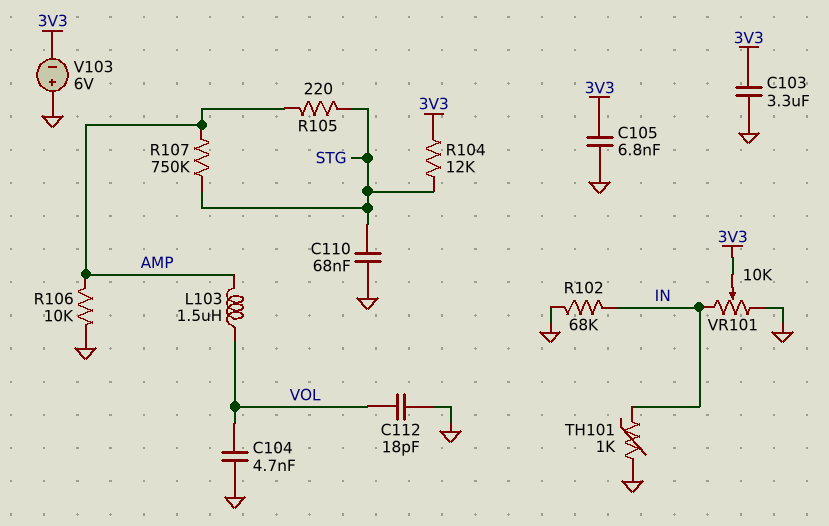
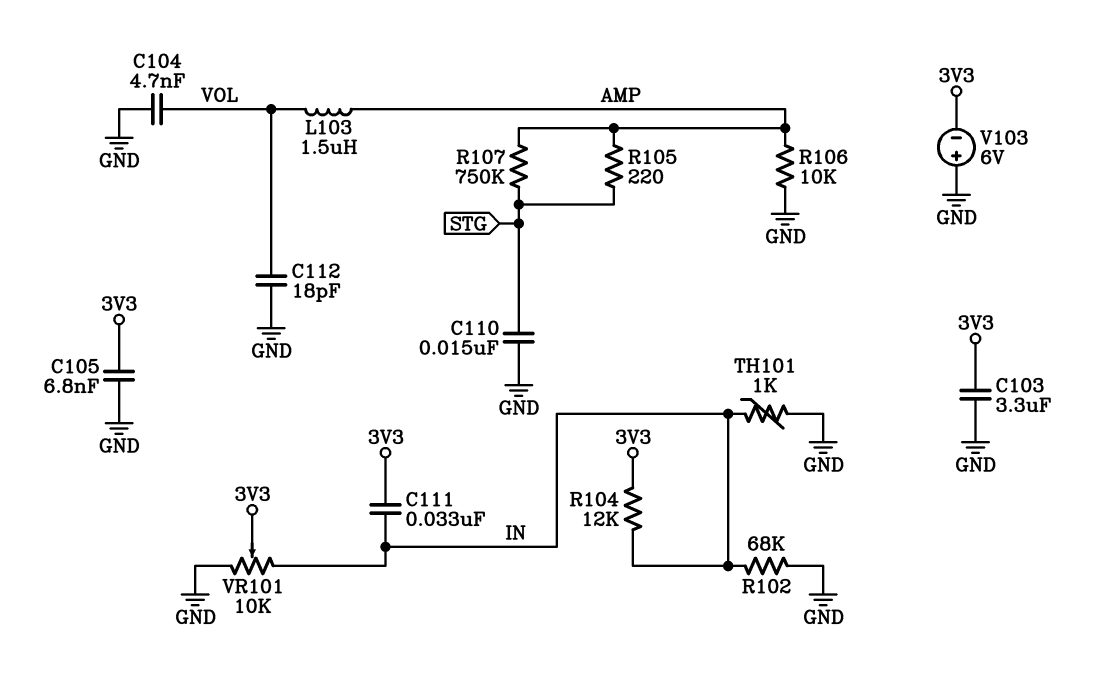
C110: 68nF (GND, STG) -> 15nF (GND, STG)
C111: none -> 33nF (3V3, IN)
R104: 12k (3V3, STG) -> 12k (3V3, IN)

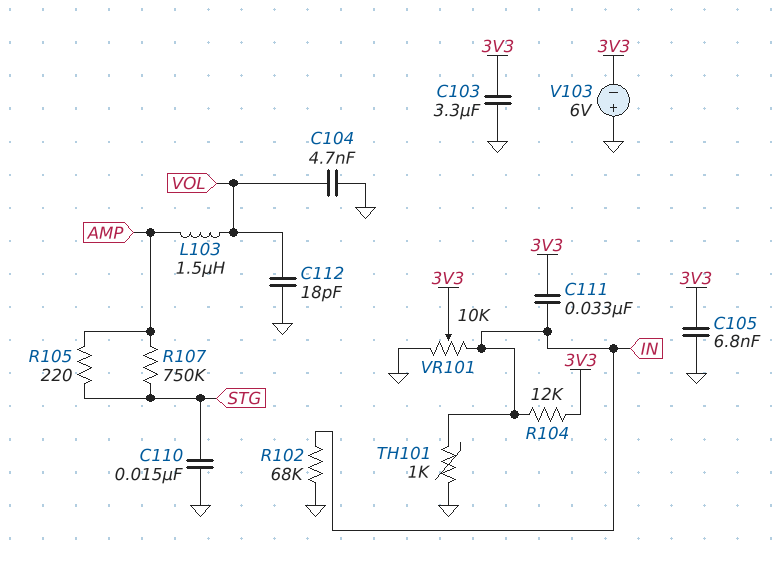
R106: 10k (AMP, GND) -> none

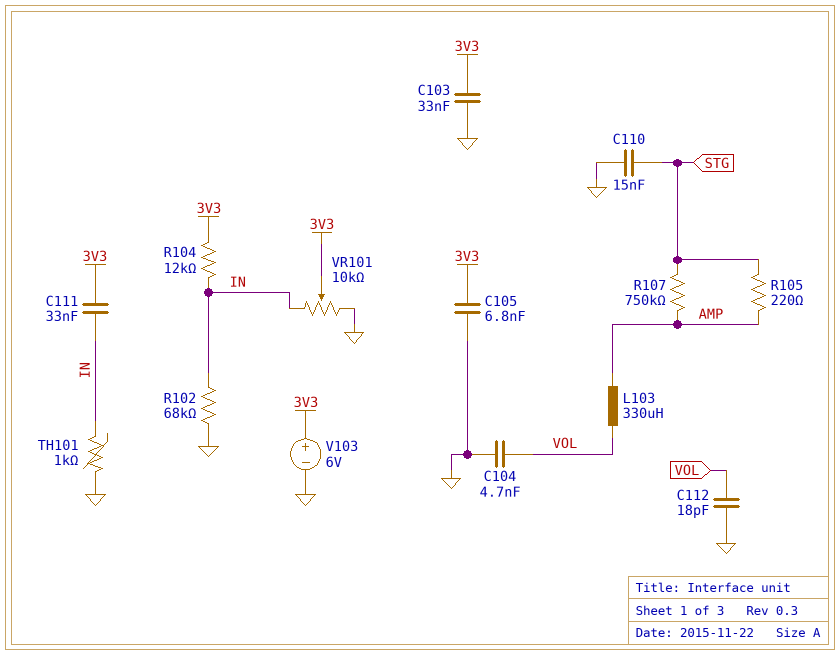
C103: 3.3uF (3V3, GND) -> 33nF (3V3, GND)
L103: 1.5uH (AMP, VOL) -> 330uH (AMP, VOL)
V103: 6V (plus GND, minus 3V3) -> 6V (plus 3V3, minus GND)

